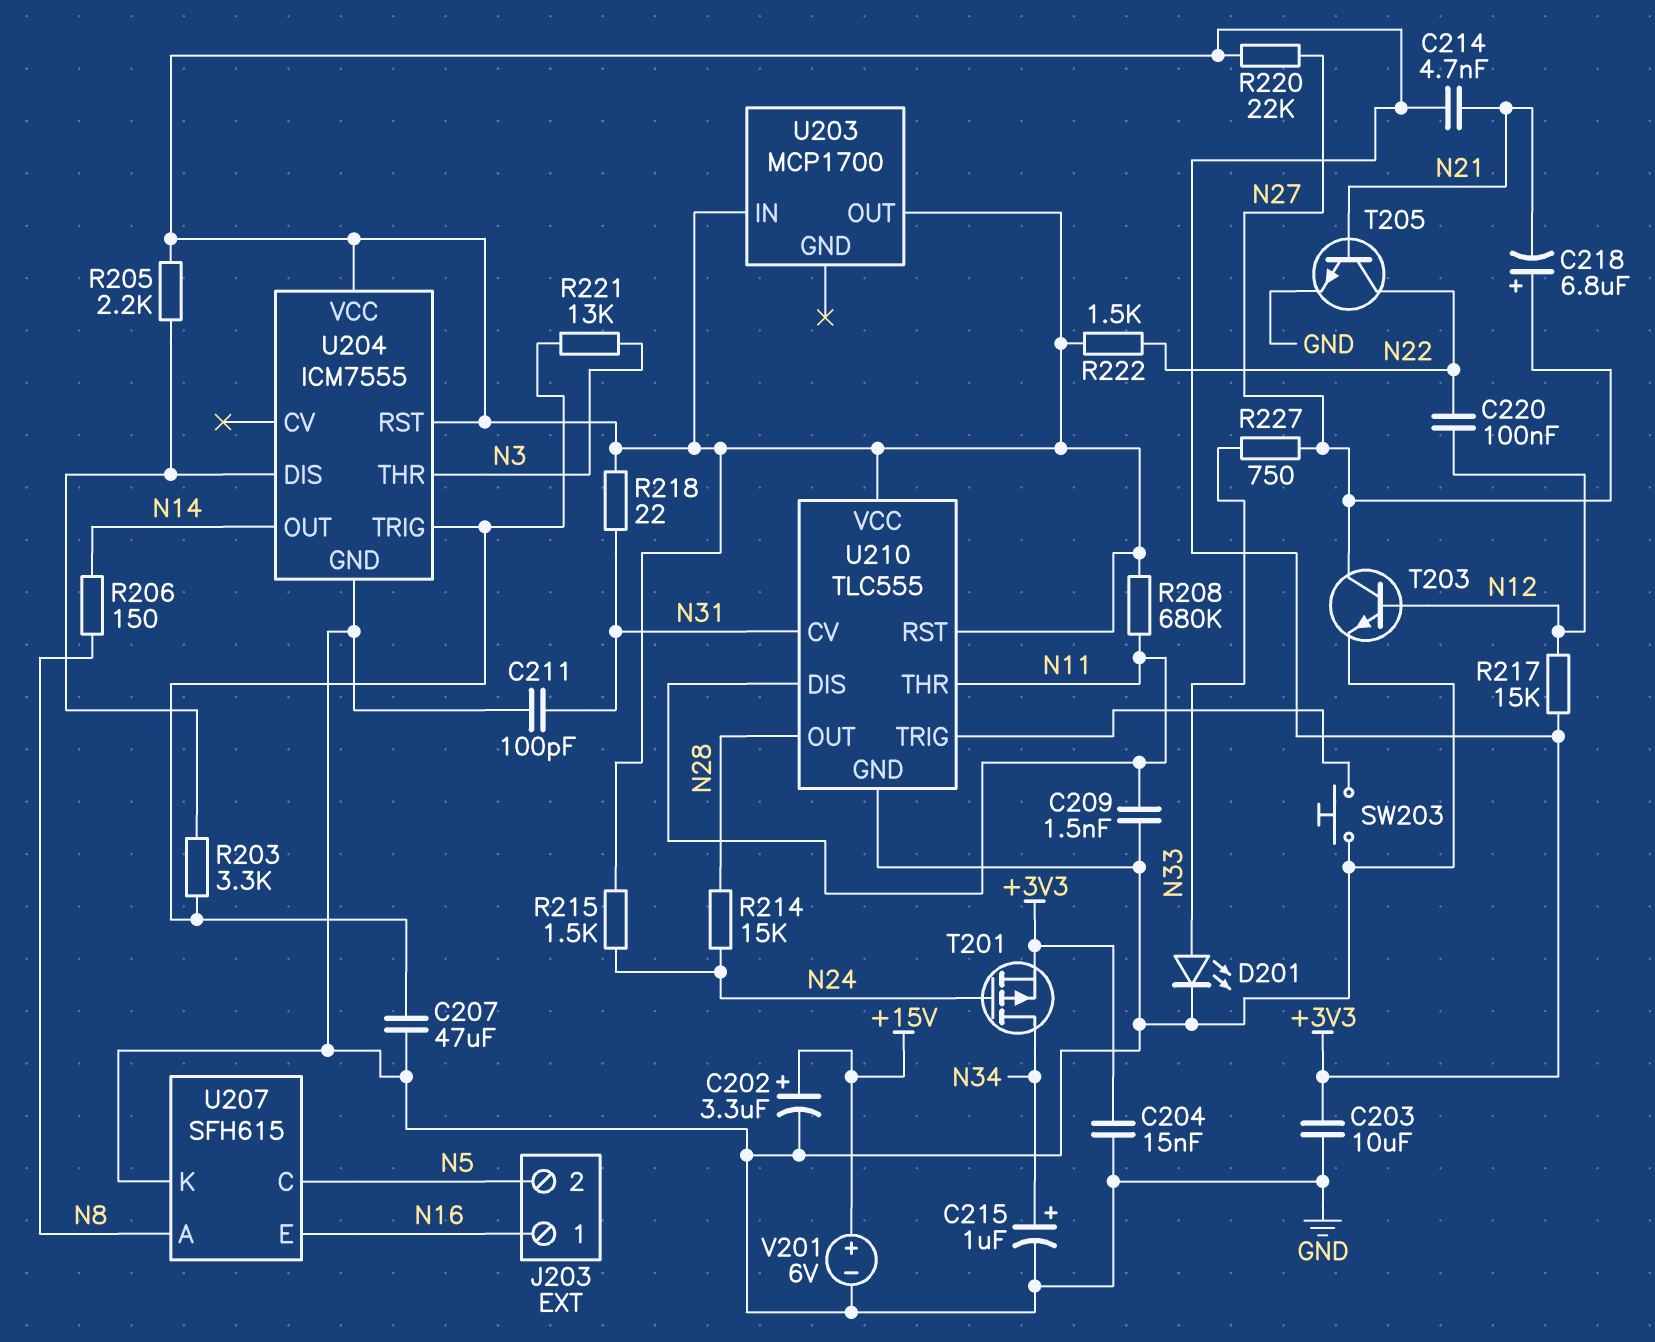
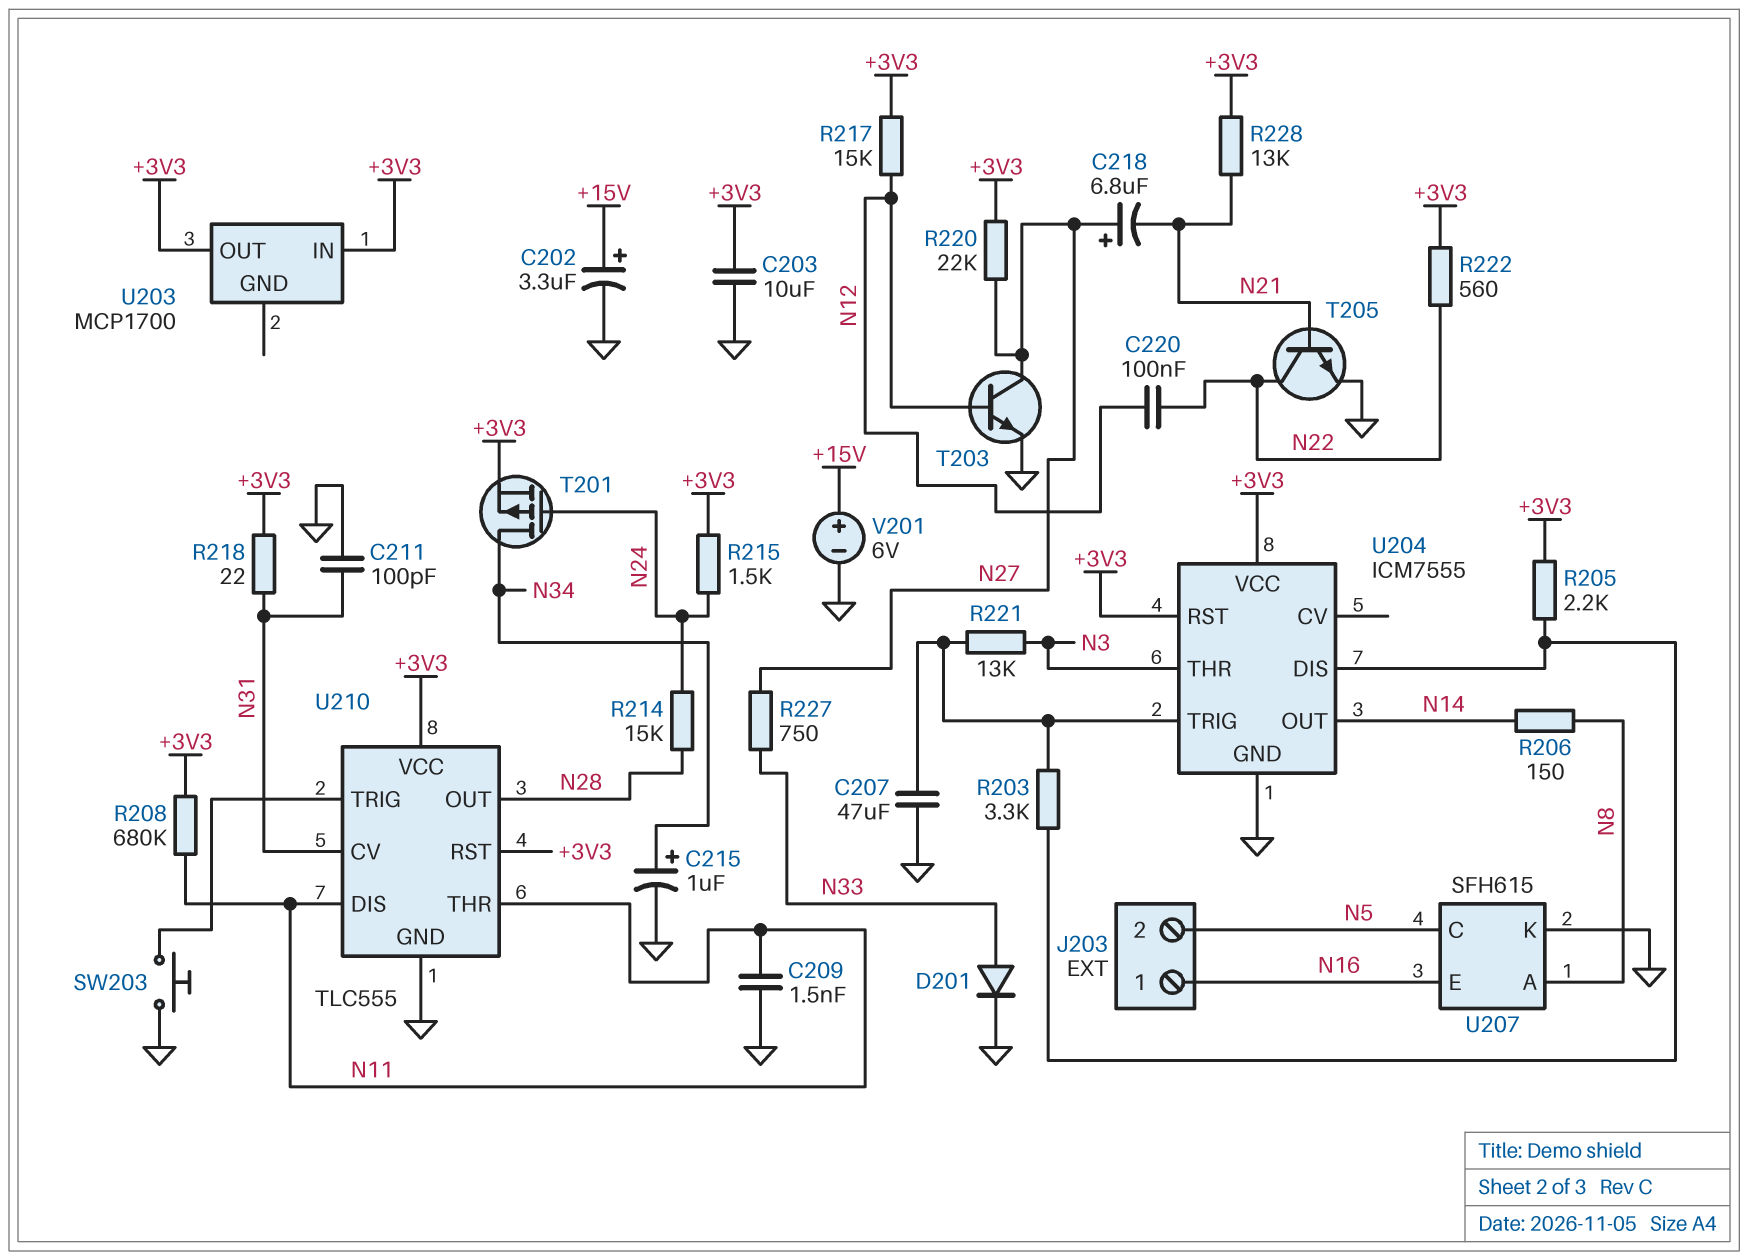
C204: 15nF (+3V3, GND) -> none
C214: 4.7nF (+3V3, N21) -> none
D201: LED (A N33, K GND) -> diode (A N33, K GND)
R222: 1.5k (+3V3, N22) -> 560 (+3V3, N22)
R228: none -> 13k (+3V3, N21)

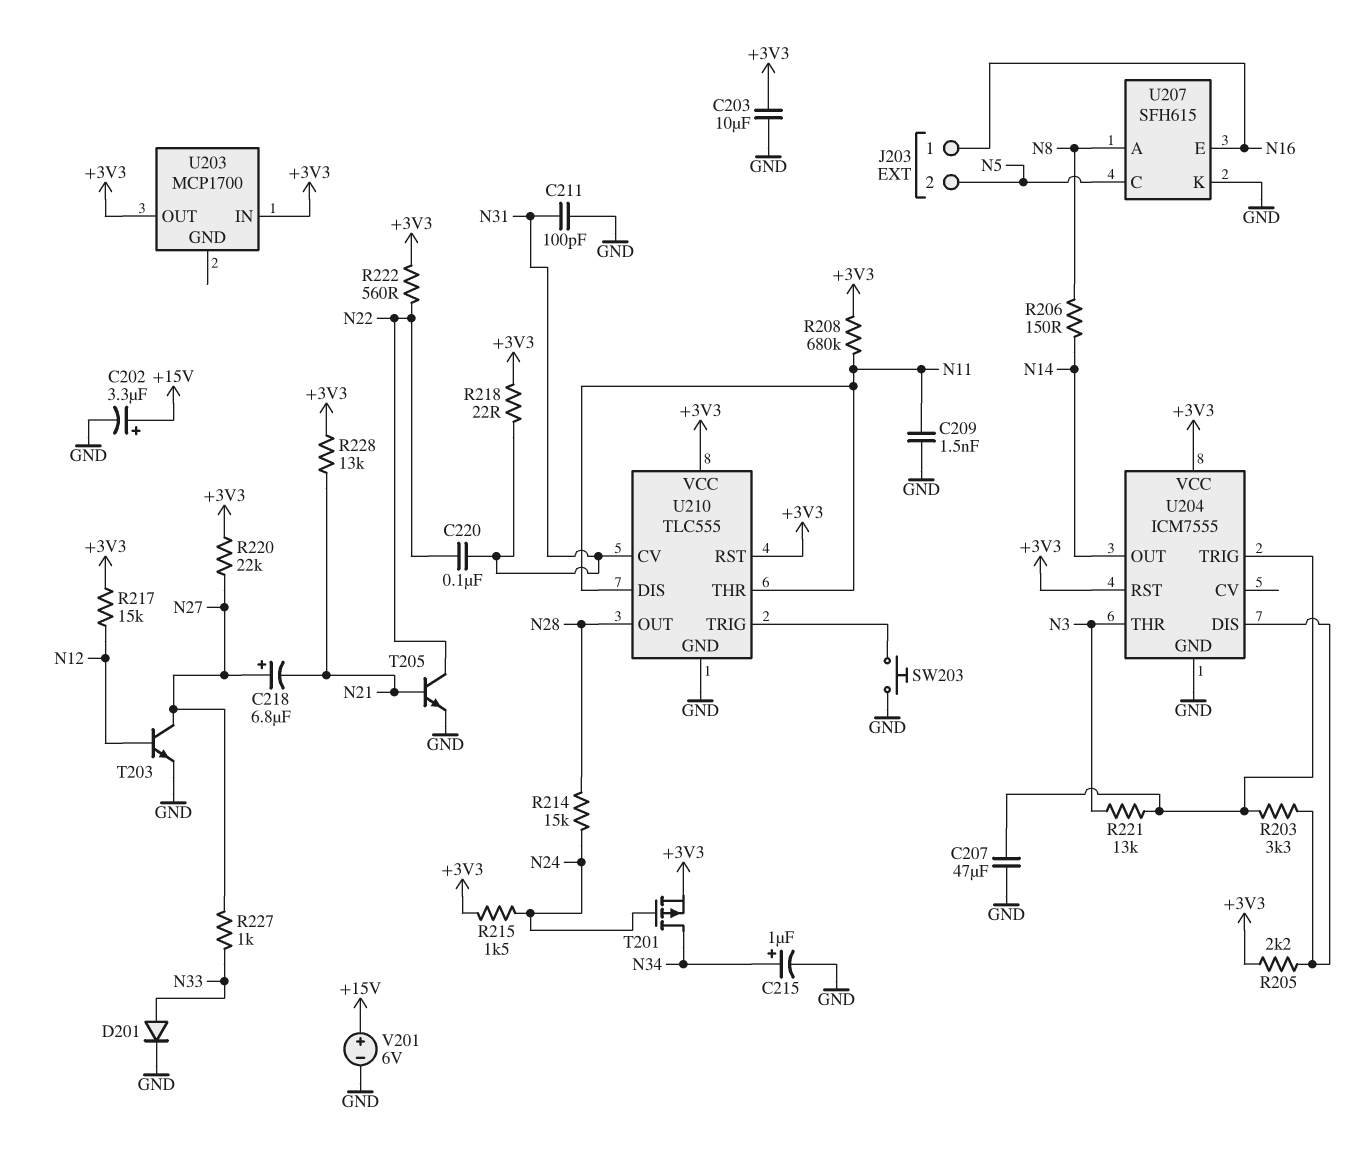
C220: 100nF (N12, N22) -> 100nF (N22, N31)
R227: 750 (N27, N33) -> 1k (N27, N33)

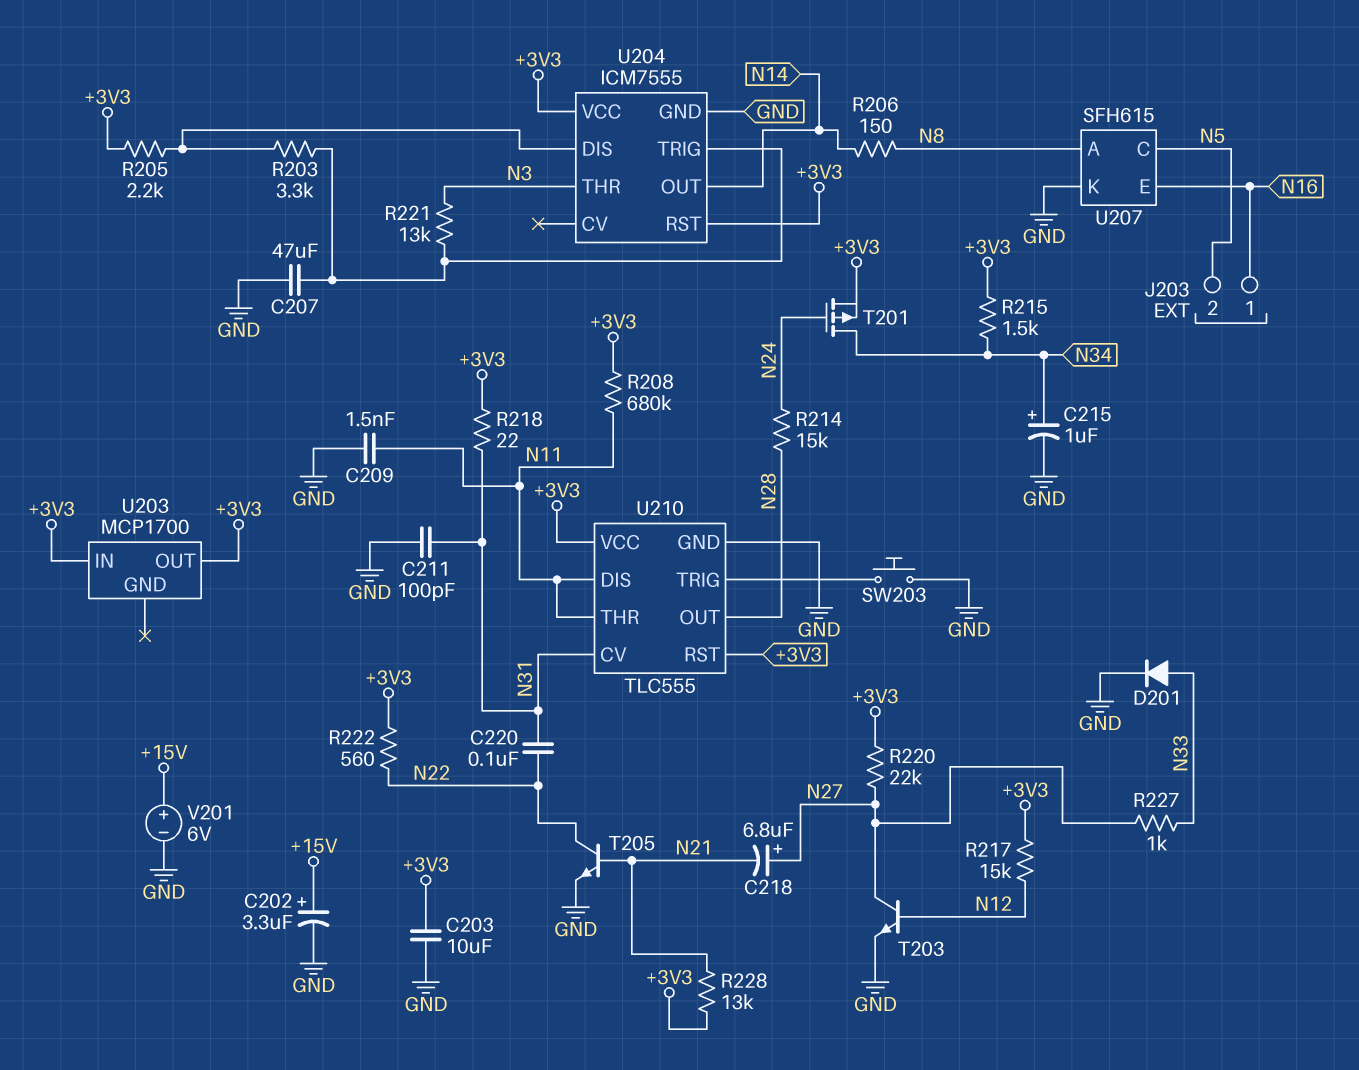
R215: 1.5k (+3V3, N24) -> 1.5k (+3V3, N34)

